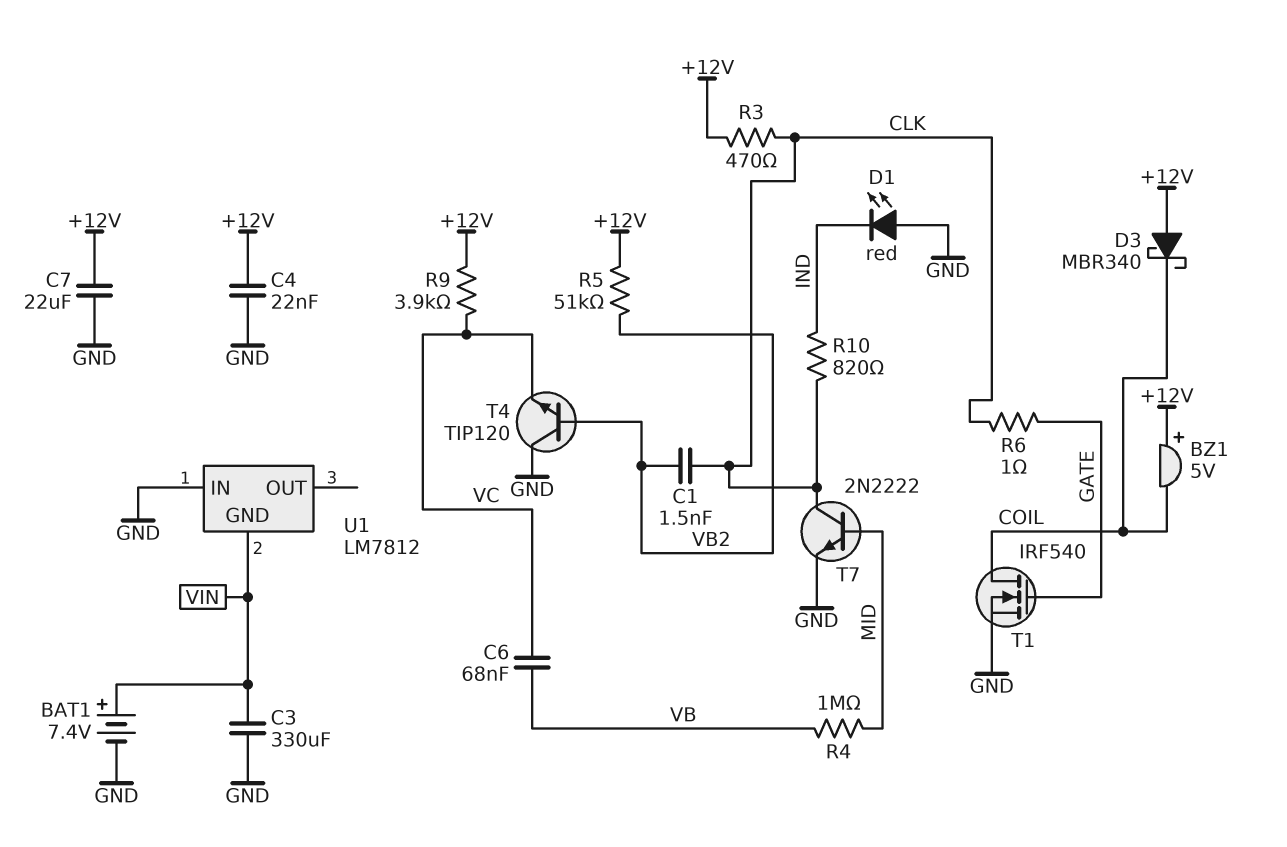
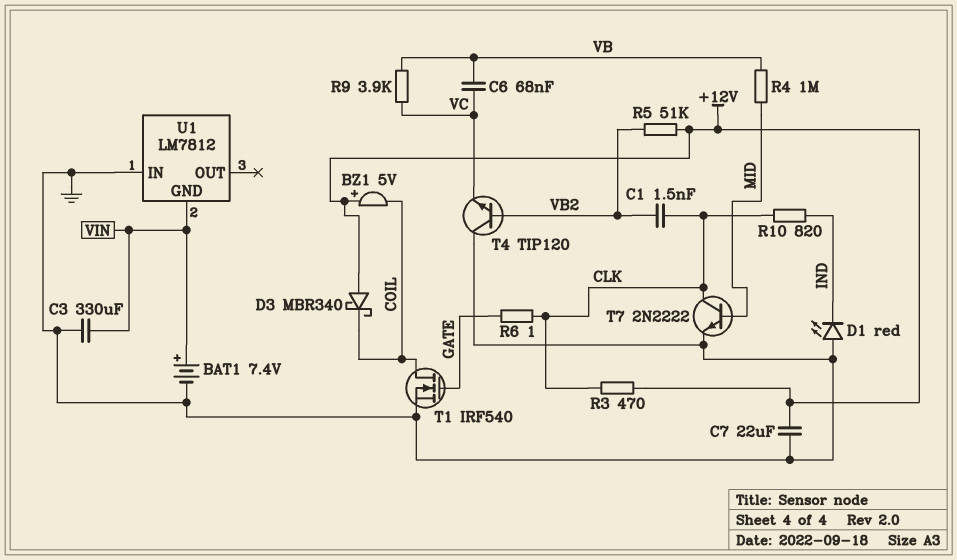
C4: 22nF (+12V, GND) -> none
R9: 3.9k (+12V, VC) -> 3.9k (VB, VC)

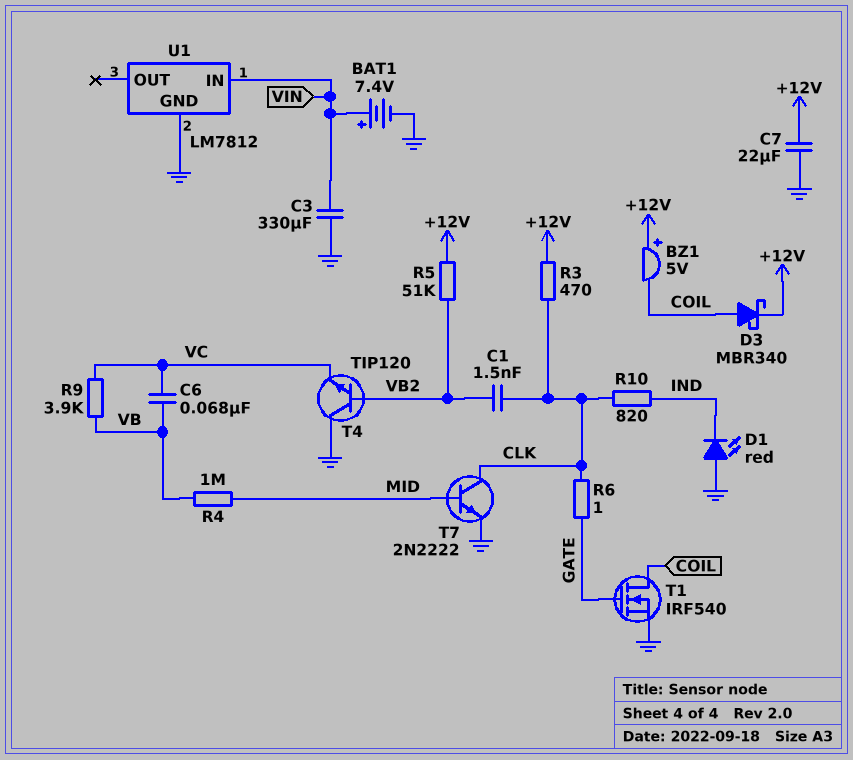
D3: schottky MBR340 (A +12V, K COIL) -> schottky MBR340 (A COIL, K +12V)
U1 pin GND: VIN -> GND
U1 pin IN: GND -> VIN

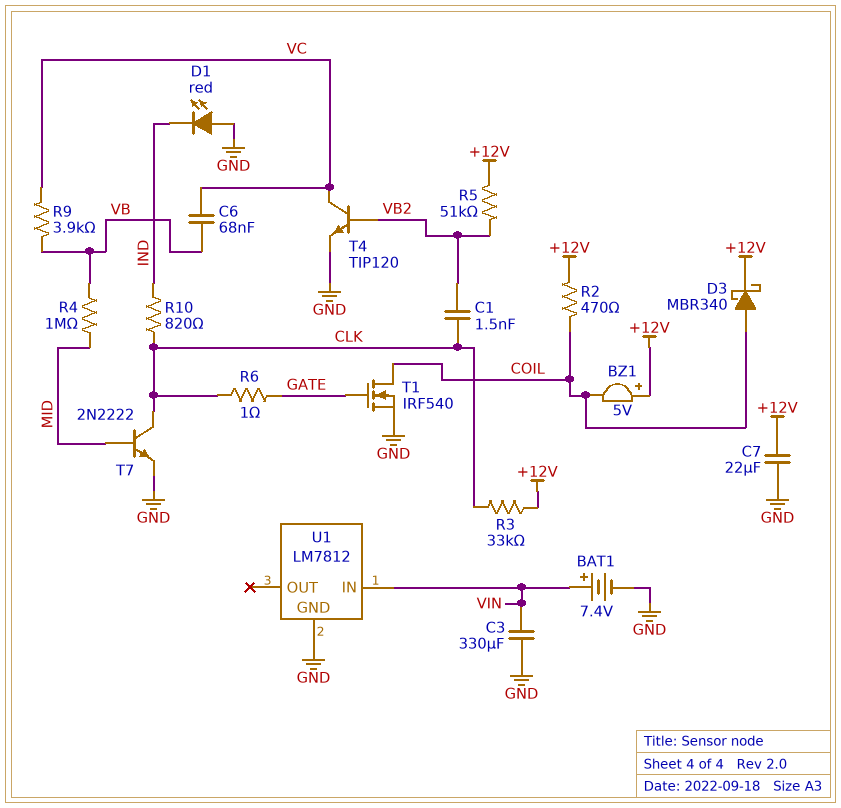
R2: none -> 470 (+12V, COIL)
R3: 470 (+12V, CLK) -> 33k (+12V, CLK)
T4: NPN TIP120 (B VB2, C GND, E VC) -> NPN TIP120 (B VB2, C VC, E GND)

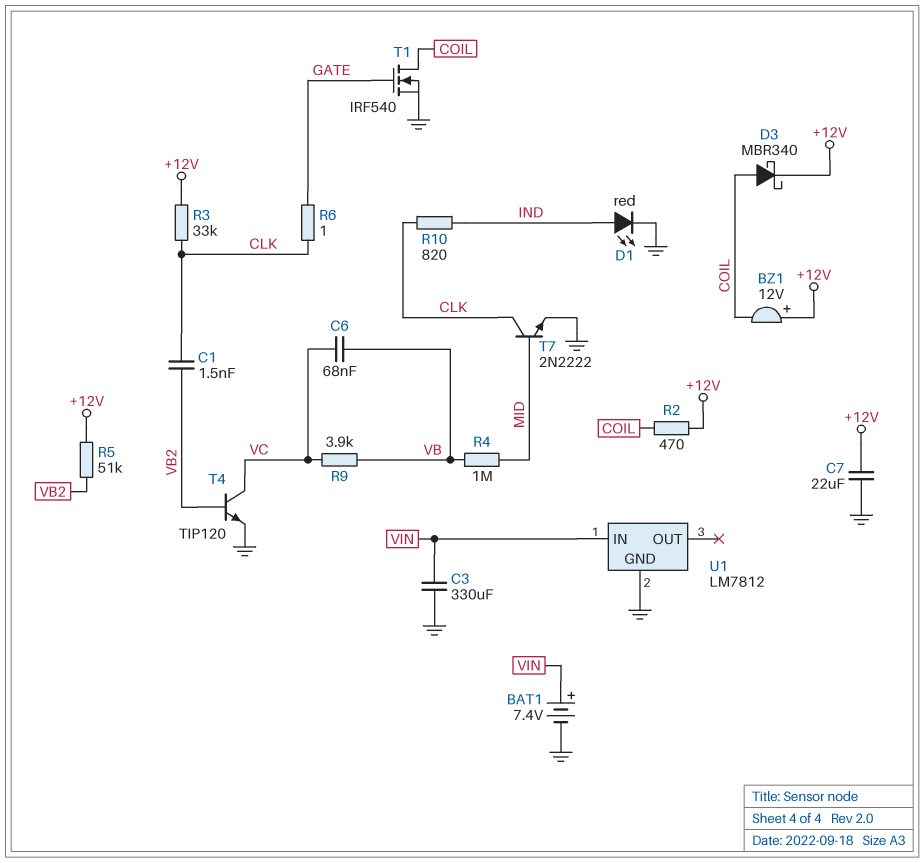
BZ1: buzzer 5V (plus +12V, minus COIL) -> buzzer 12V (plus +12V, minus COIL)
D1: LED red (A GND, K IND) -> LED red (A IND, K GND)

